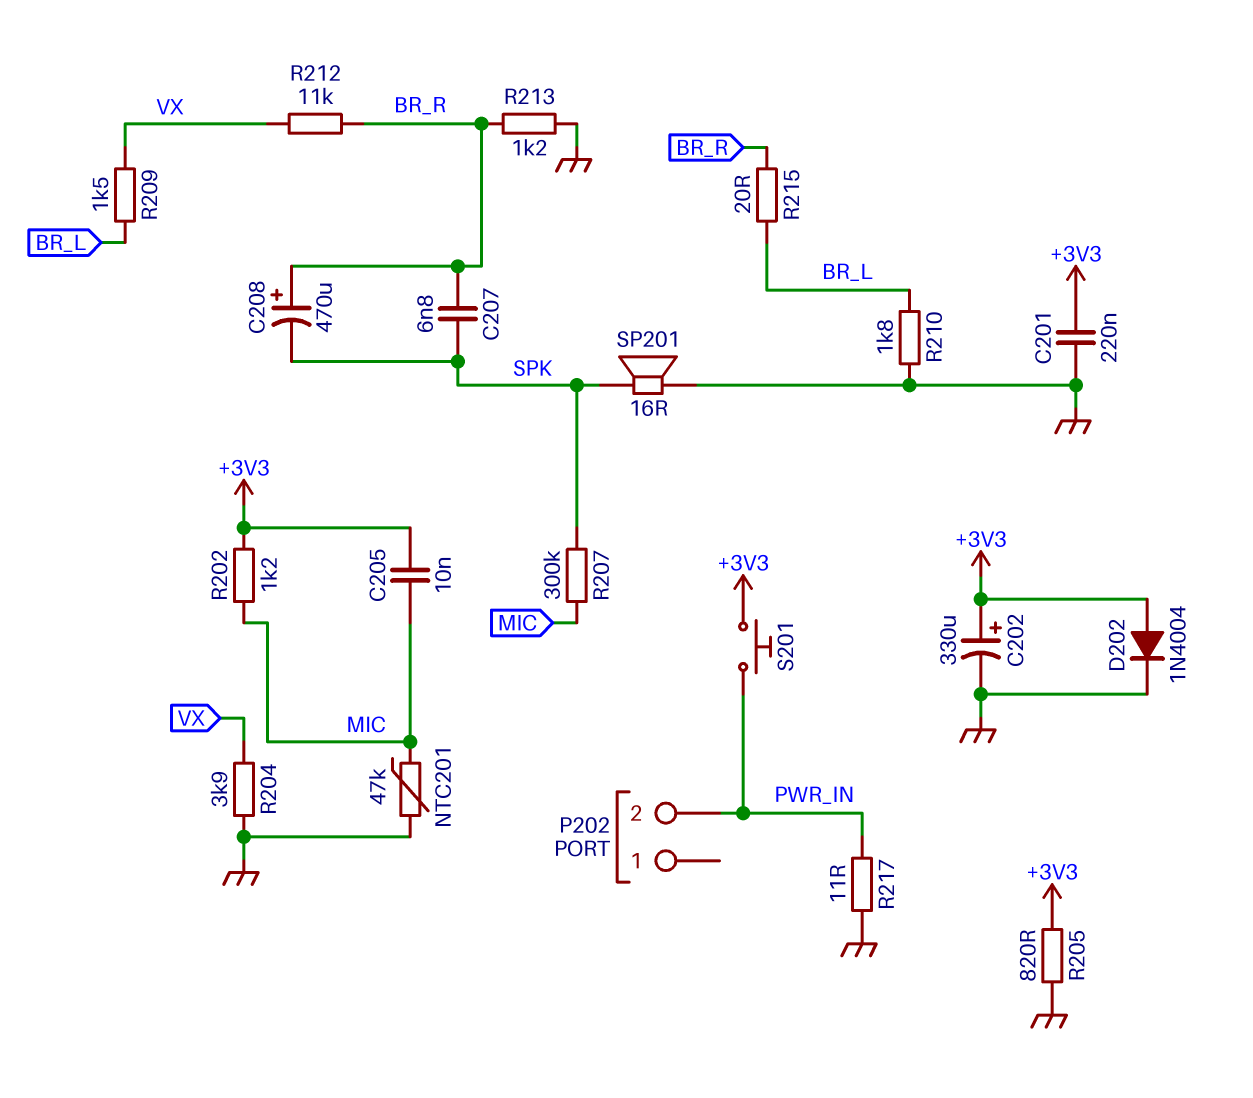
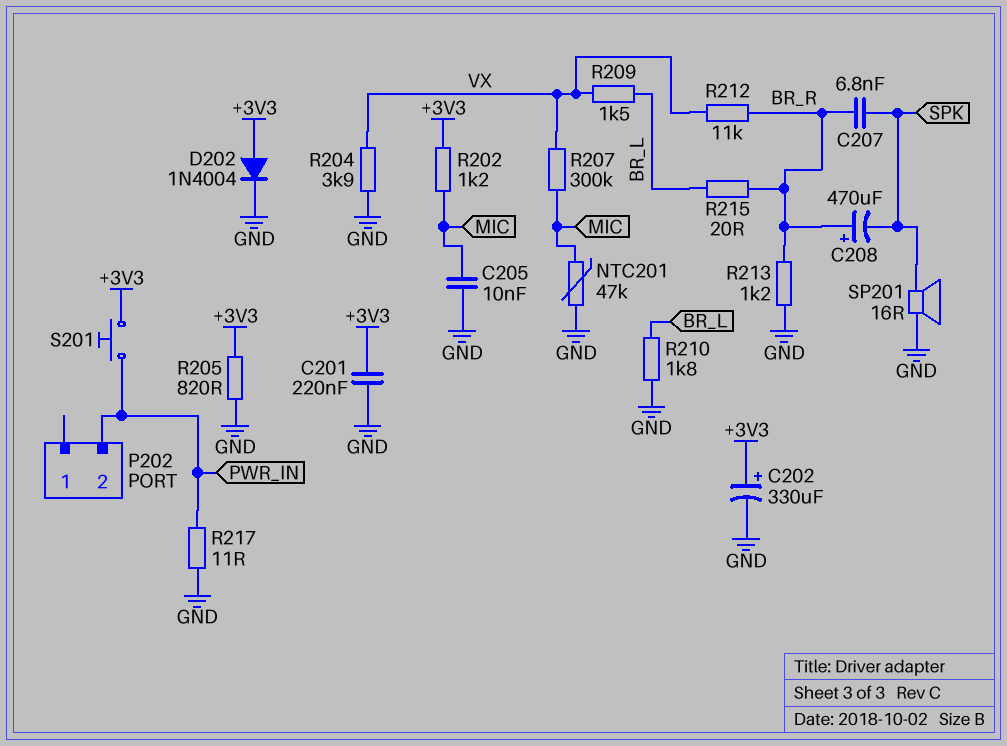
C205: 10nF (+3V3, MIC) -> 10nF (GND, MIC)
R207: 300k (MIC, SPK) -> 300k (MIC, VX)

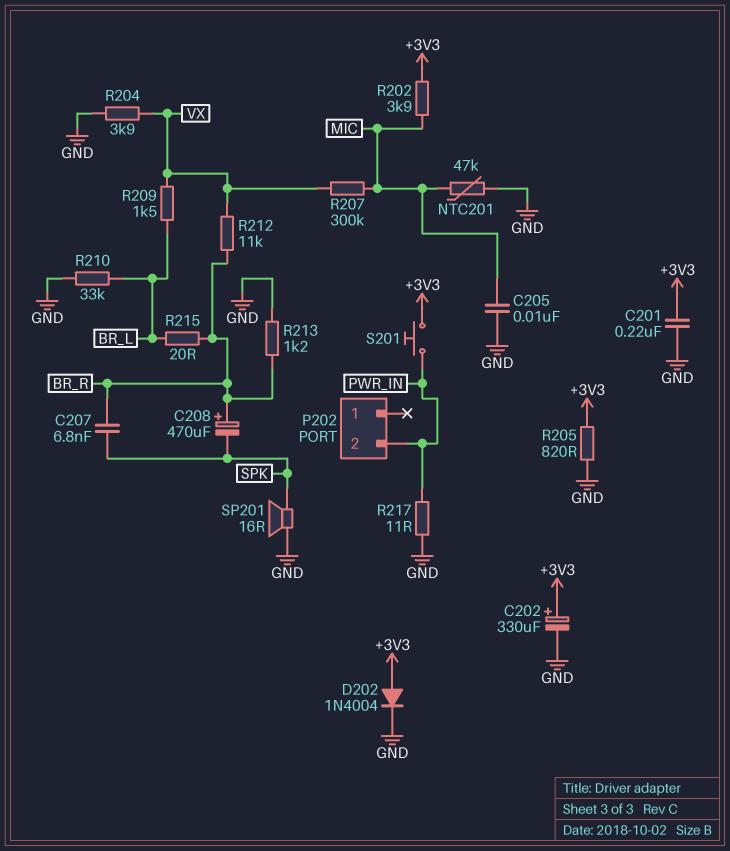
R202: 1.2k (+3V3, MIC) -> 3.9k (+3V3, MIC)
R210: 1.8k (BR_L, GND) -> 33k (BR_L, GND)

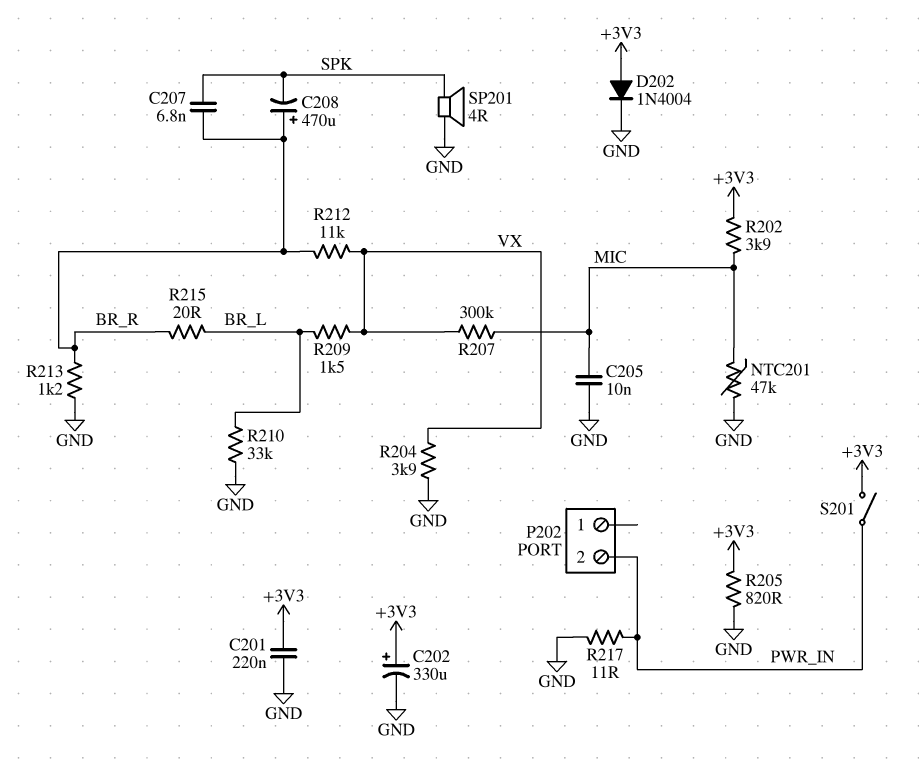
S201: button (+3V3, PWR_IN) -> switch (+3V3, PWR_IN)
SP201: speaker 16R (GND, SPK) -> speaker 4R (GND, SPK)

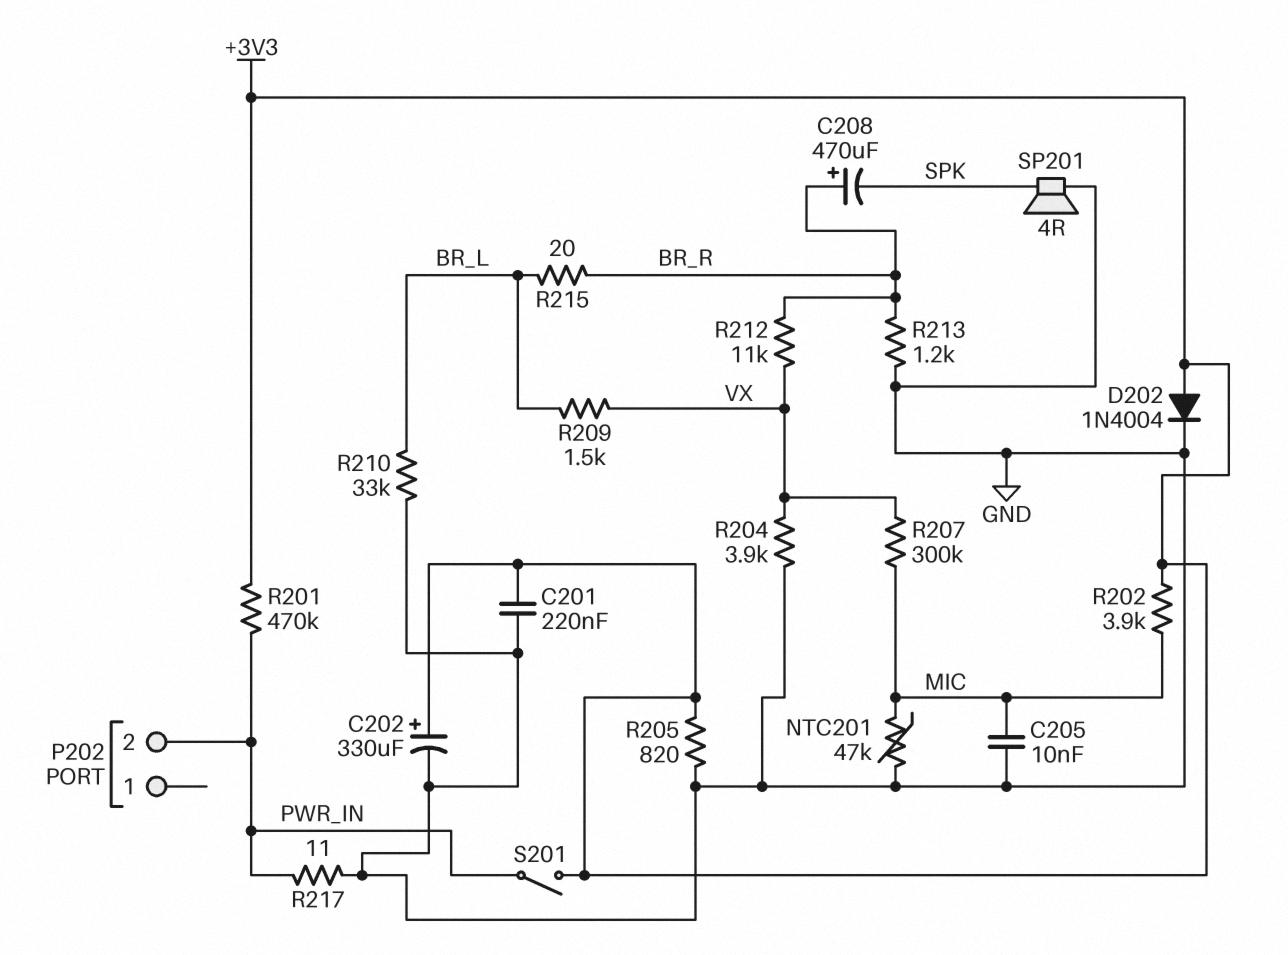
C207: 6.8nF (BR_R, SPK) -> none
R201: none -> 470k (+3V3, PWR_IN)

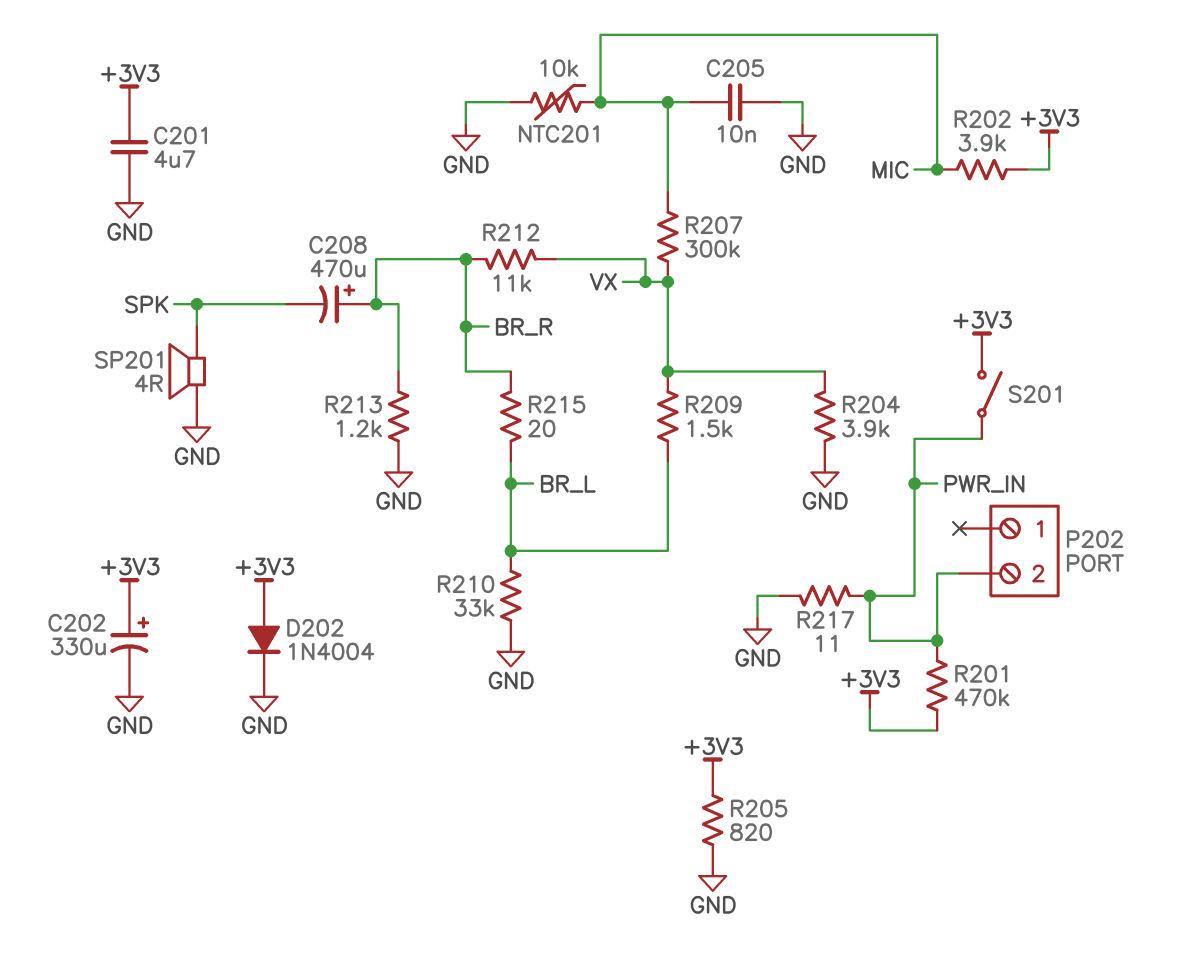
C201: 220nF (+3V3, GND) -> 4.7uF (+3V3, GND)
NTC201: 47k (GND, MIC) -> 10k (GND, MIC)

